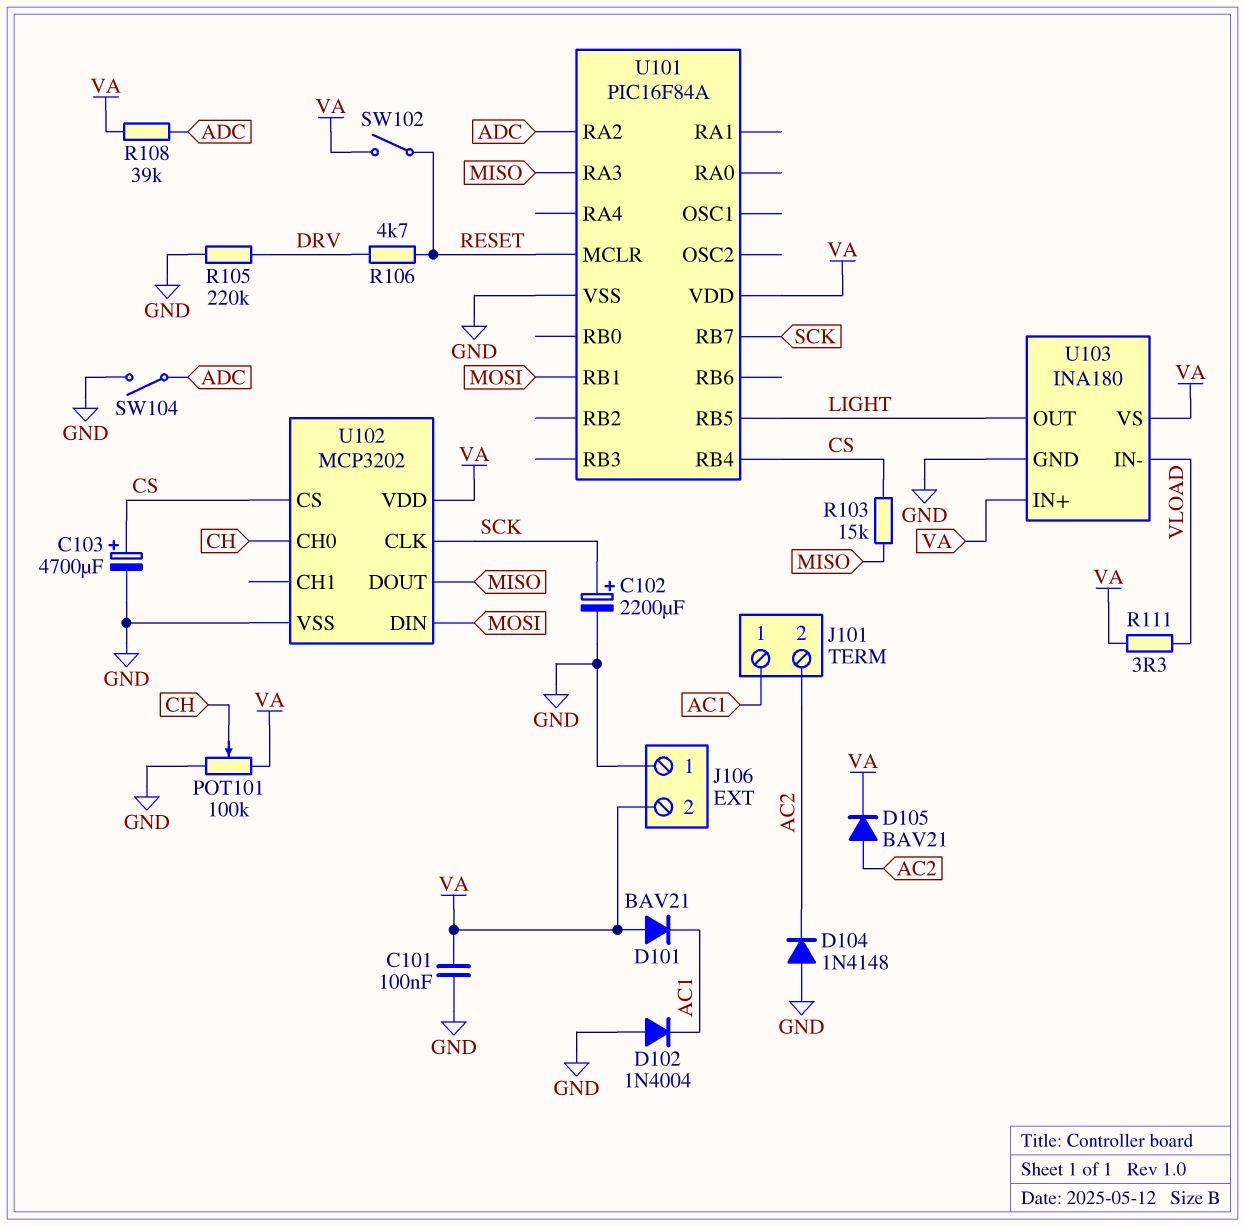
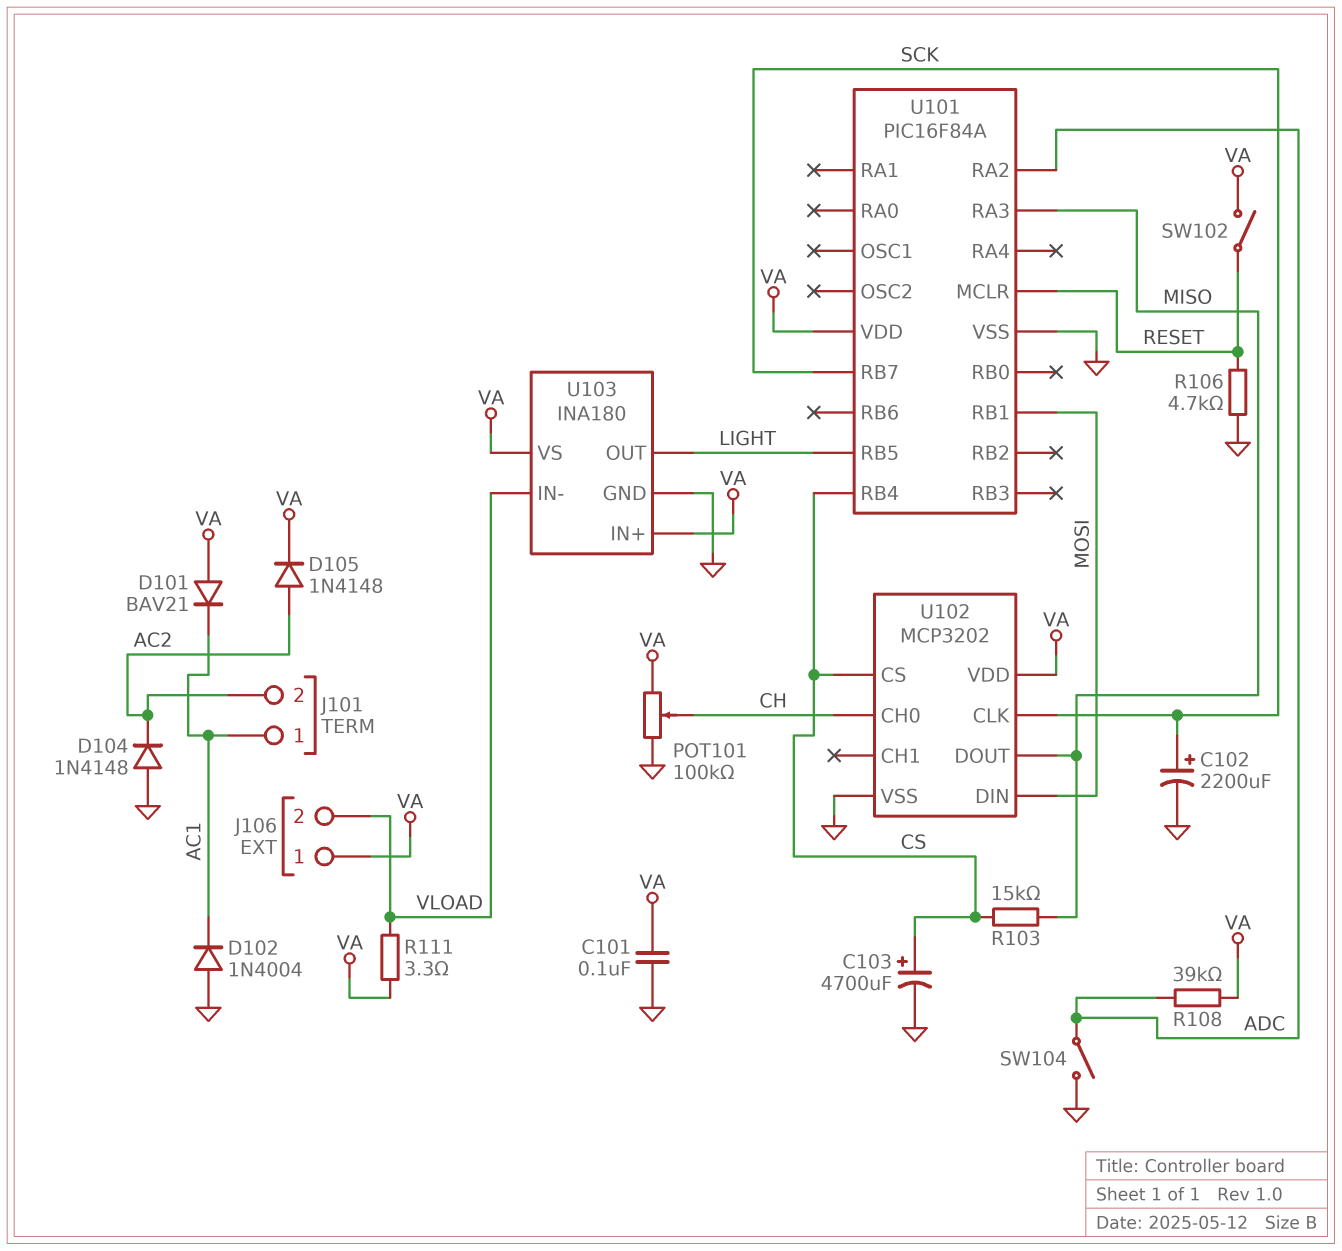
D105: diode BAV21 (A AC2, K VA) -> diode 1N4148 (A AC2, K VA)
J106 pin 1: GND -> VA
J106 pin 2: VA -> VLOAD
R105: 220k (DRV, GND) -> none
R106: 4.7k (DRV, RESET) -> 4.7k (GND, RESET)

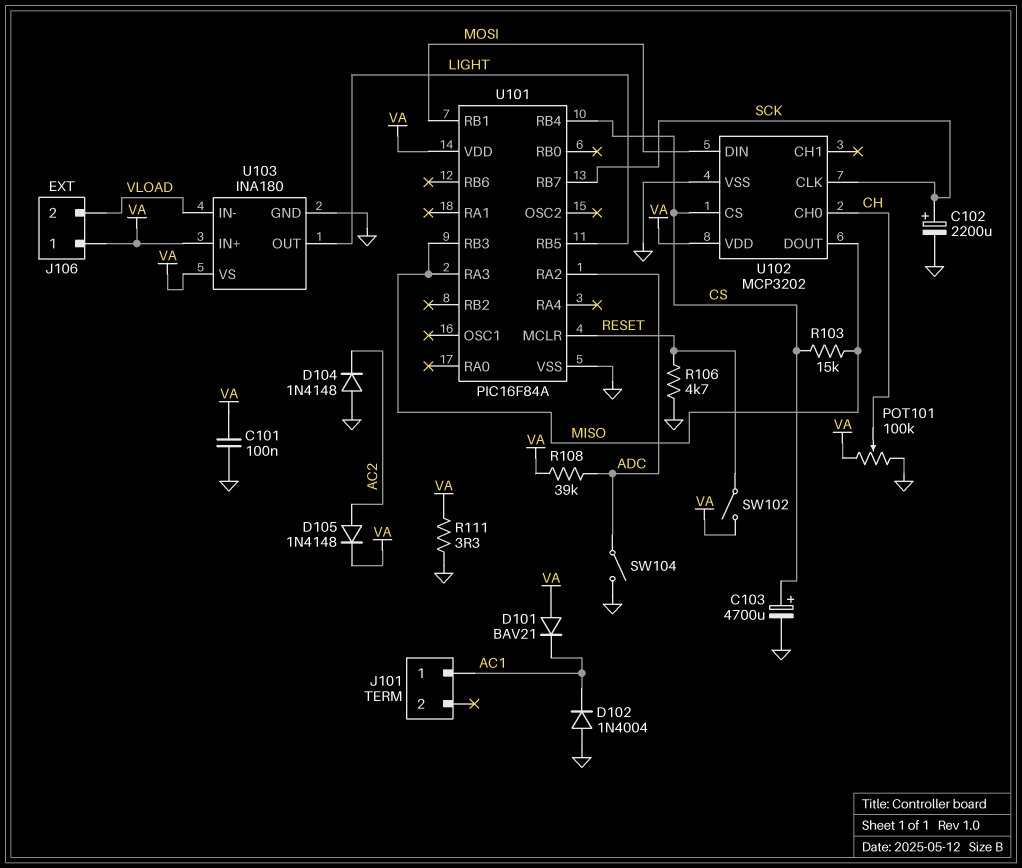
J101 pin 2: AC2 -> none
R111: 3.3 (VA, VLOAD) -> 3.3 (GND, VA)
U101 pin RB3: none -> MISO

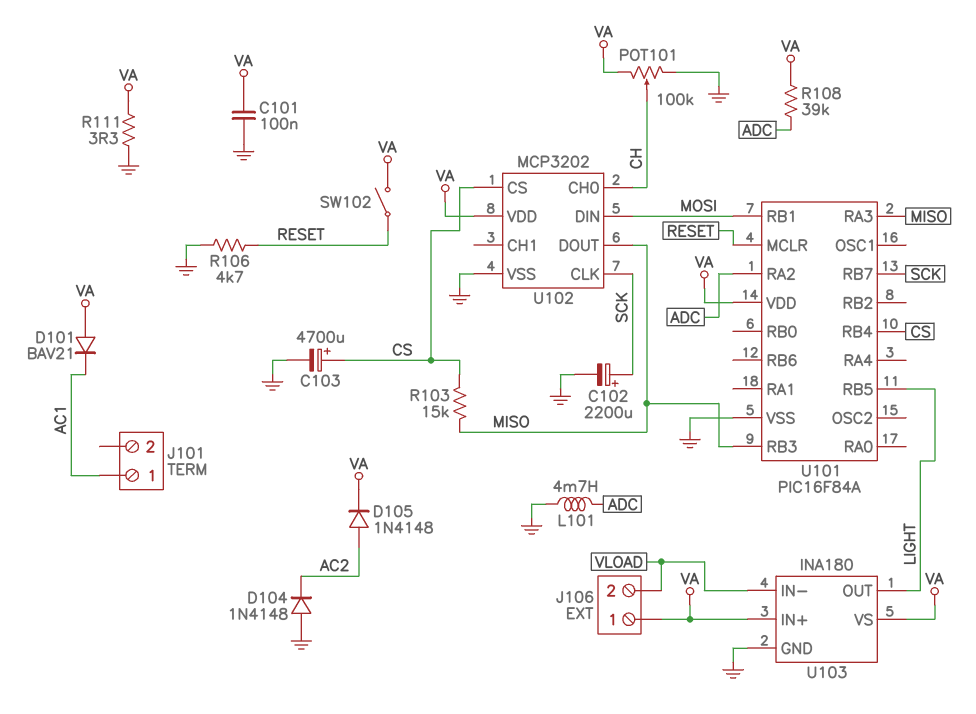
D102: diode 1N4004 (A GND, K AC1) -> none
L101: none -> 4.7mH (ADC, GND)
SW104: switch (ADC, GND) -> none

